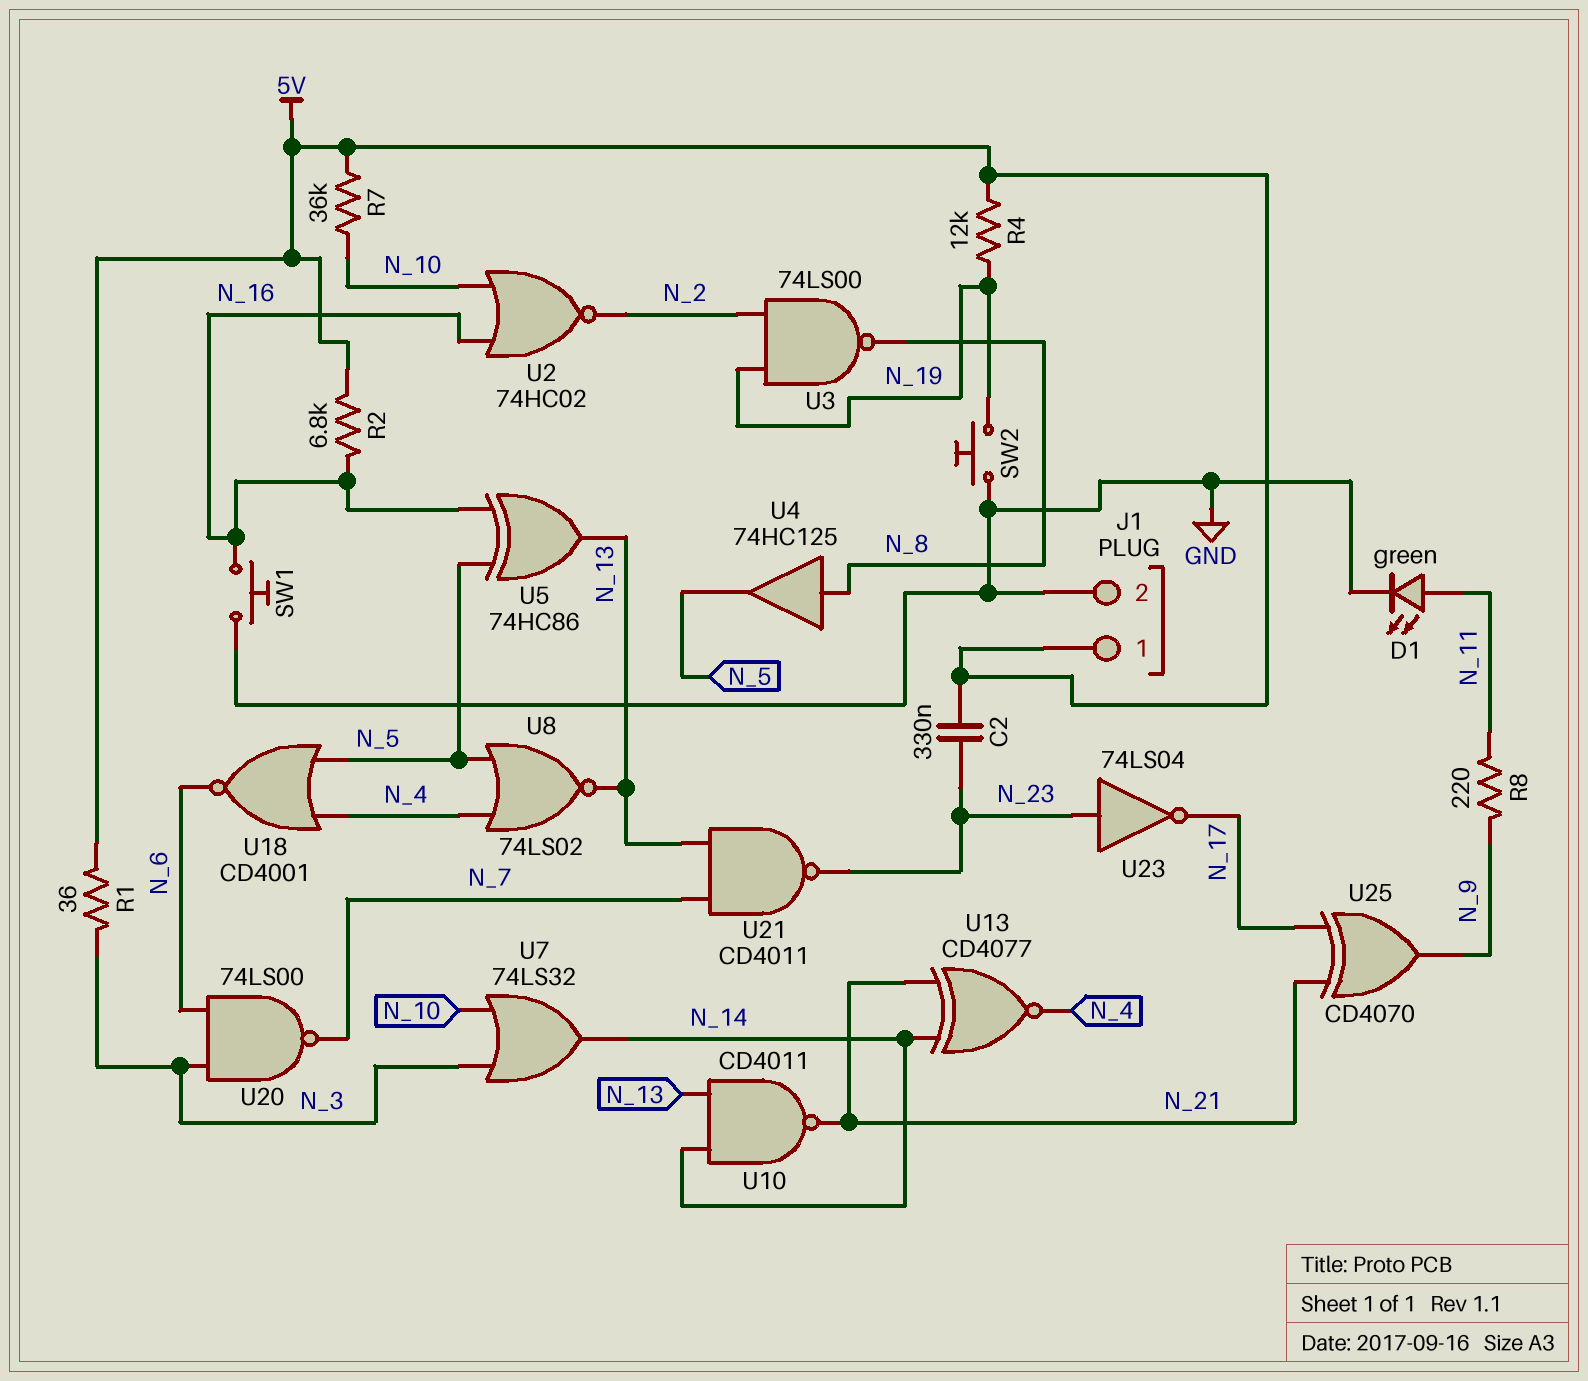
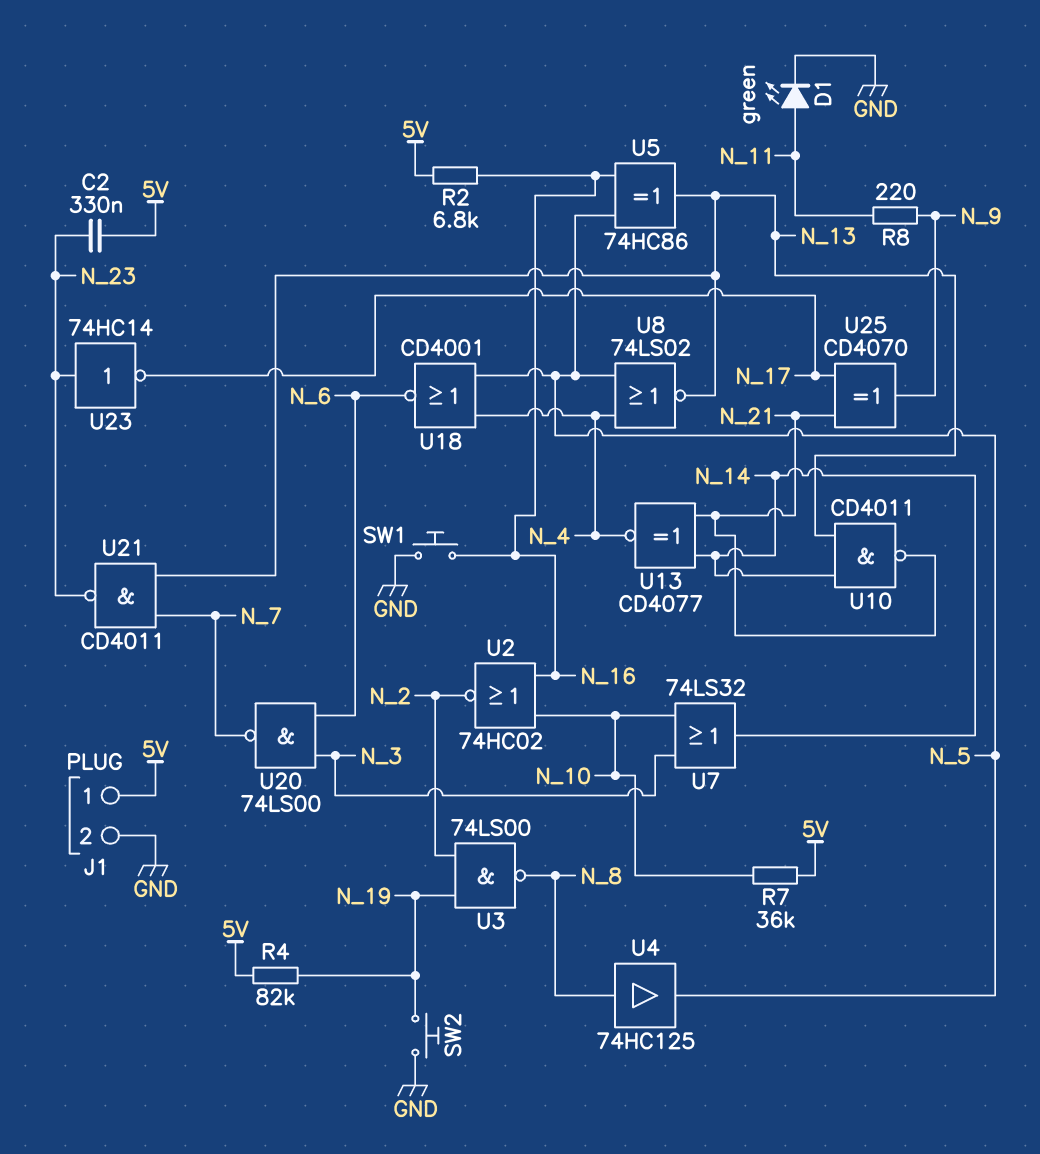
R1: 36 (5V, N_3) -> none
R4: 12k (5V, N_19) -> 82k (5V, N_19)
U23: NOT 74LS04 (in N_23, out N_17) -> NOT 74HC14 (in N_23, out N_17)

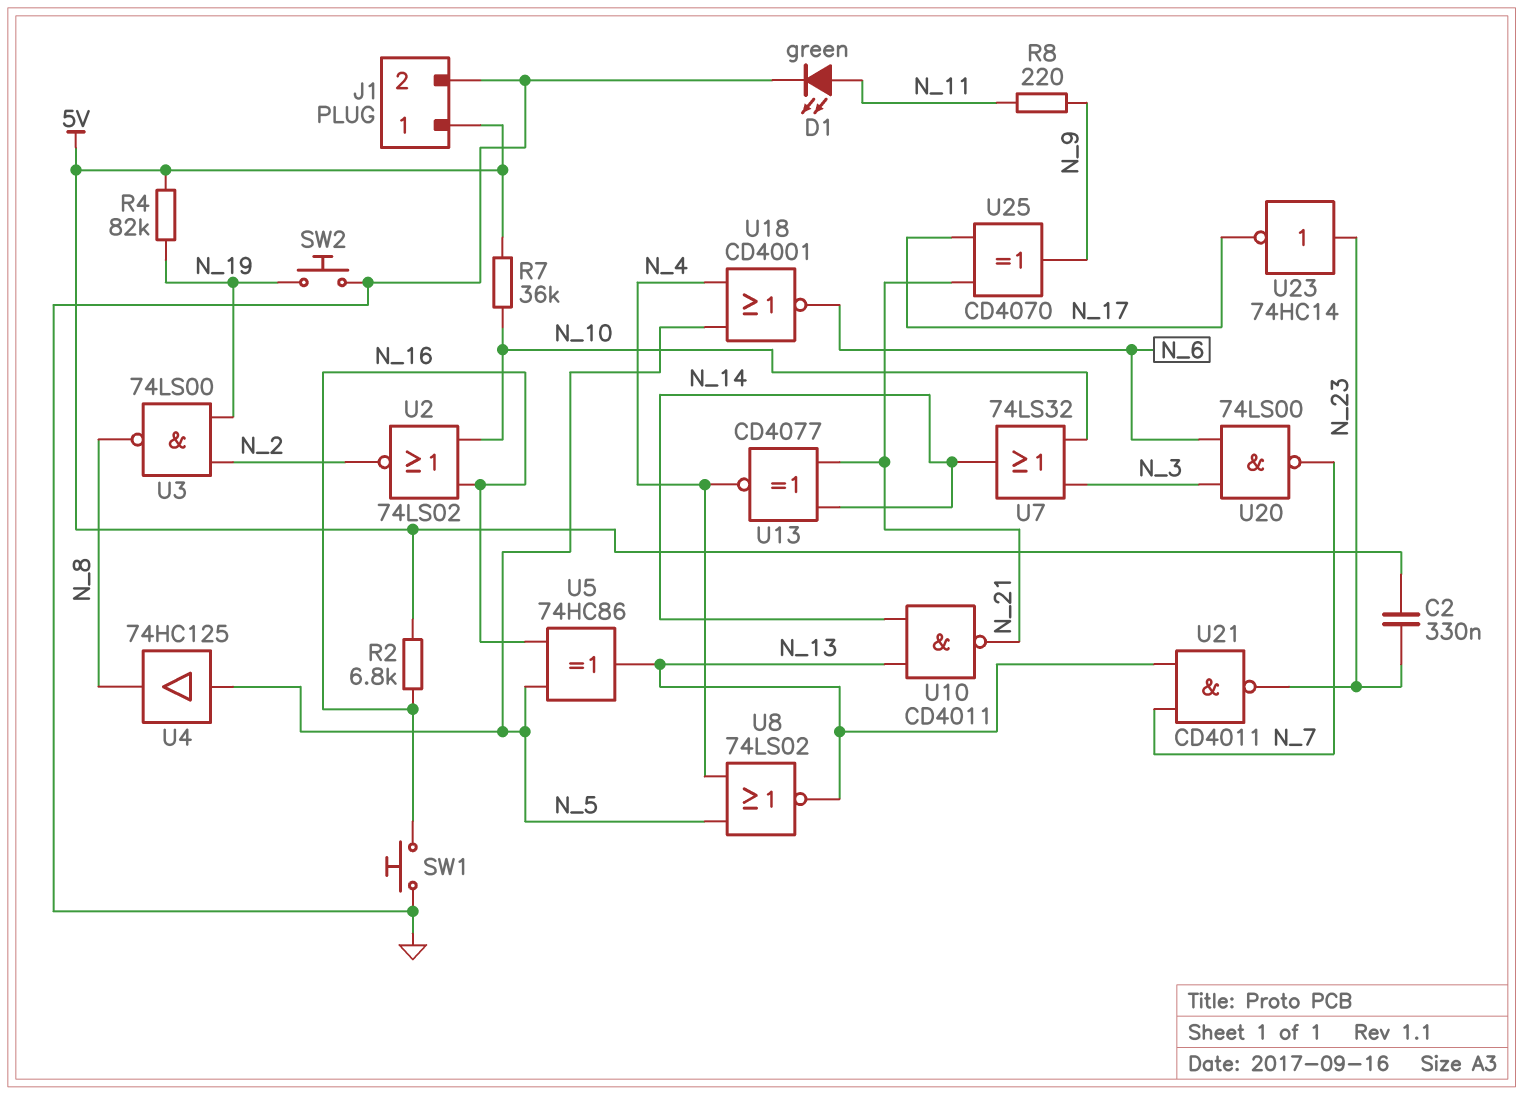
U2: NOR 74HC02 (in N_10, in N_16, out N_2) -> NOR 74LS02 (in N_10, in N_16, out N_2)
U4: buffer 74HC125 (in N_8, out N_5) -> buffer 74HC125 (in N_5, out N_8)

